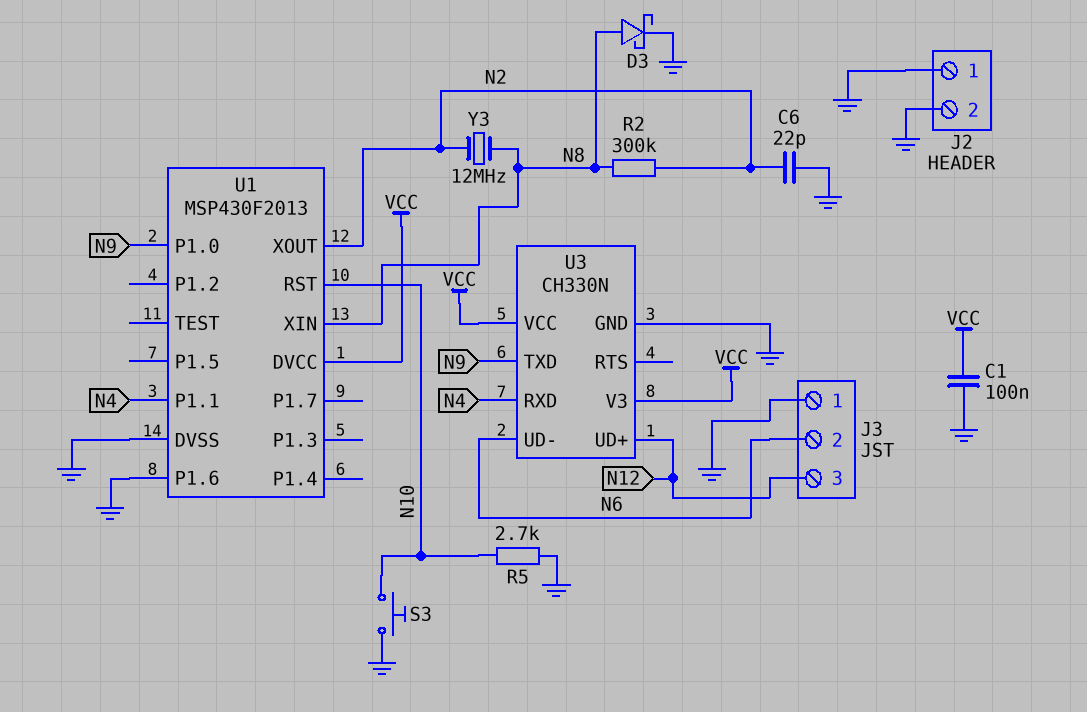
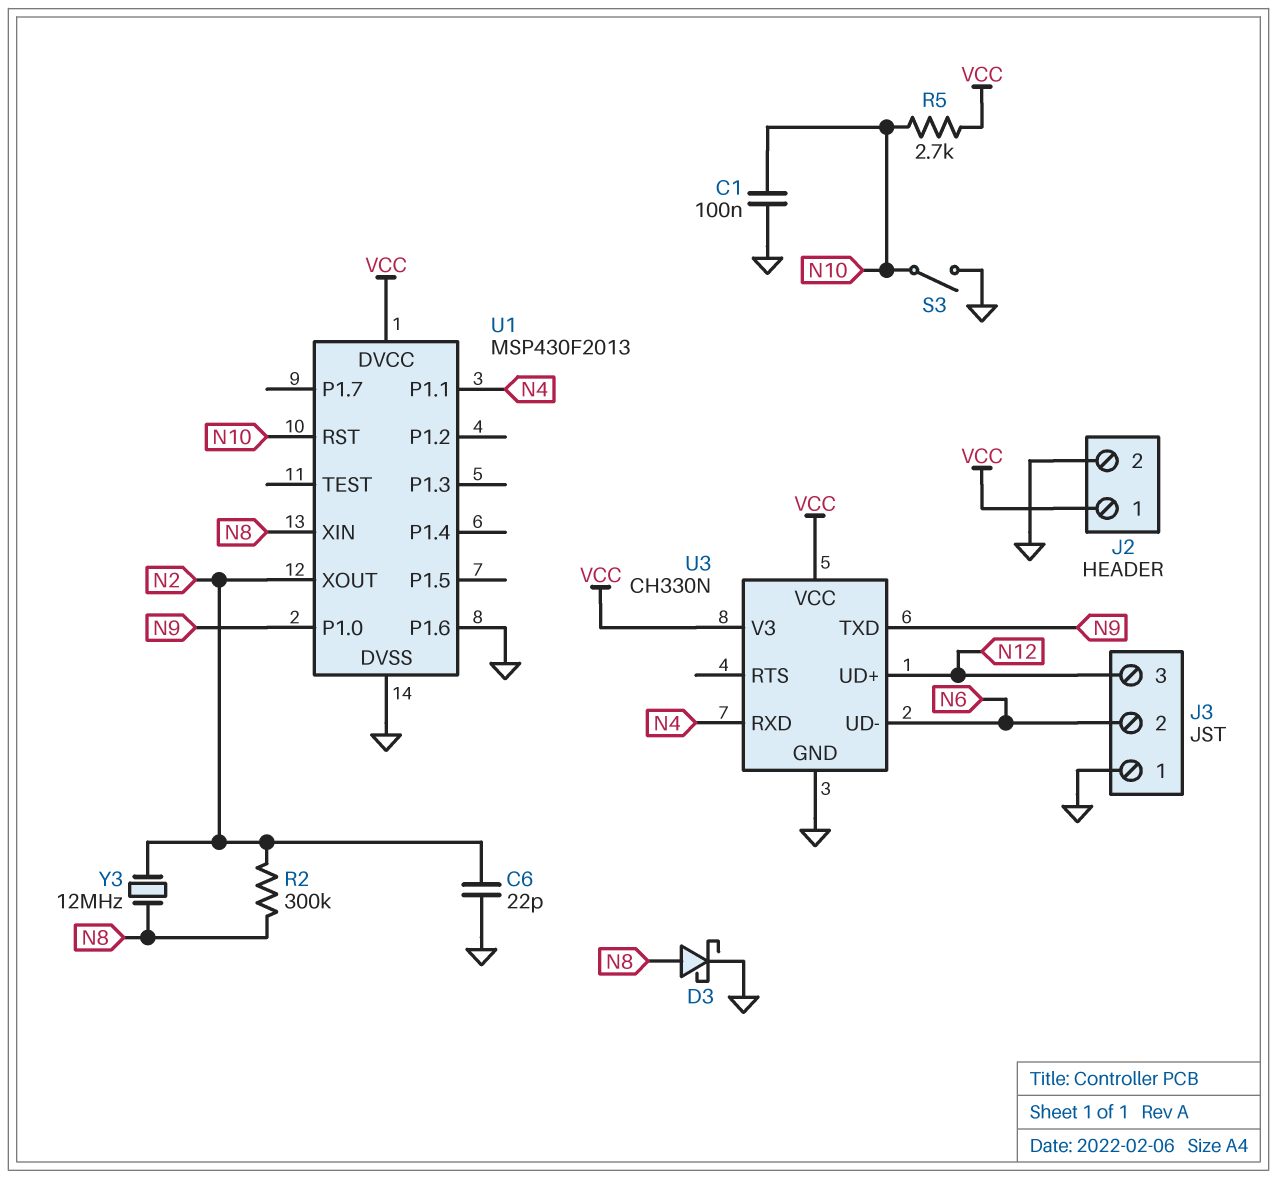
C1: 100nF (GND, VCC) -> 100nF (GND, N10)
J2 pin 1: GND -> VCC
R5: 2.7k (GND, N10) -> 2.7k (N10, VCC)
S3: button (GND, N10) -> switch (GND, N10)

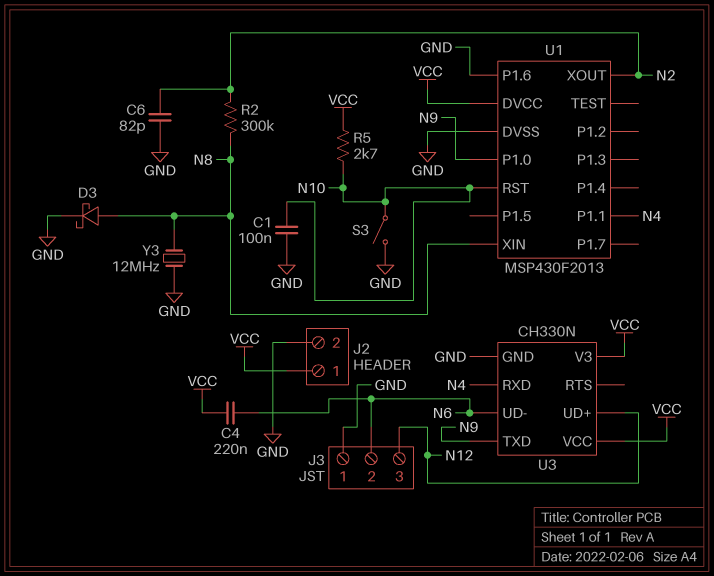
C4: none -> 220nF (N6, VCC)
C6: 22pF (GND, N2) -> 82pF (GND, N2)
Y3: 12MHz (N2, N8) -> 12MHz (GND, N8)

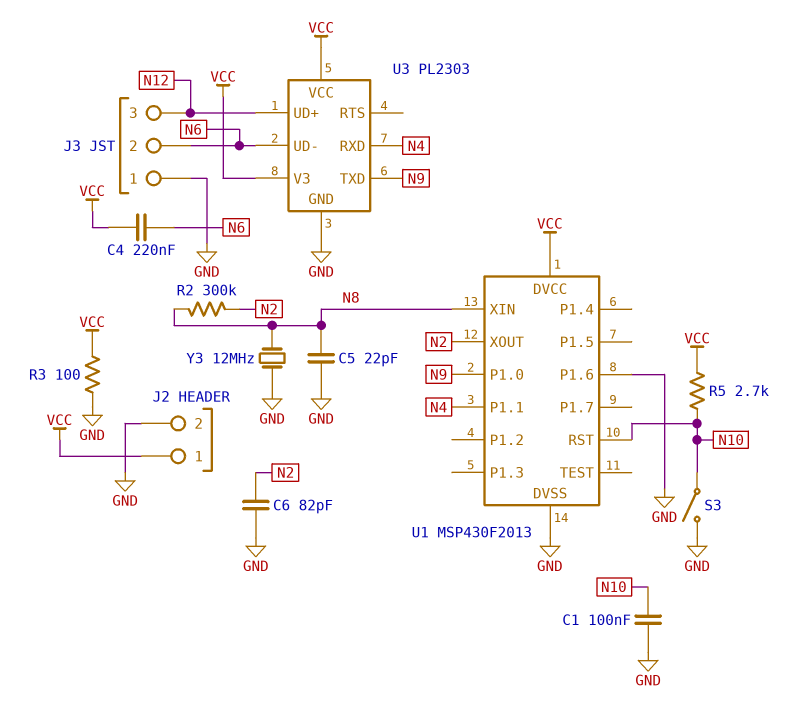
C5: none -> 22pF (GND, N8)
D3: schottky (A N8, K GND) -> none
R3: none -> 100 (GND, VCC)
U3: CH330N -> PL2303

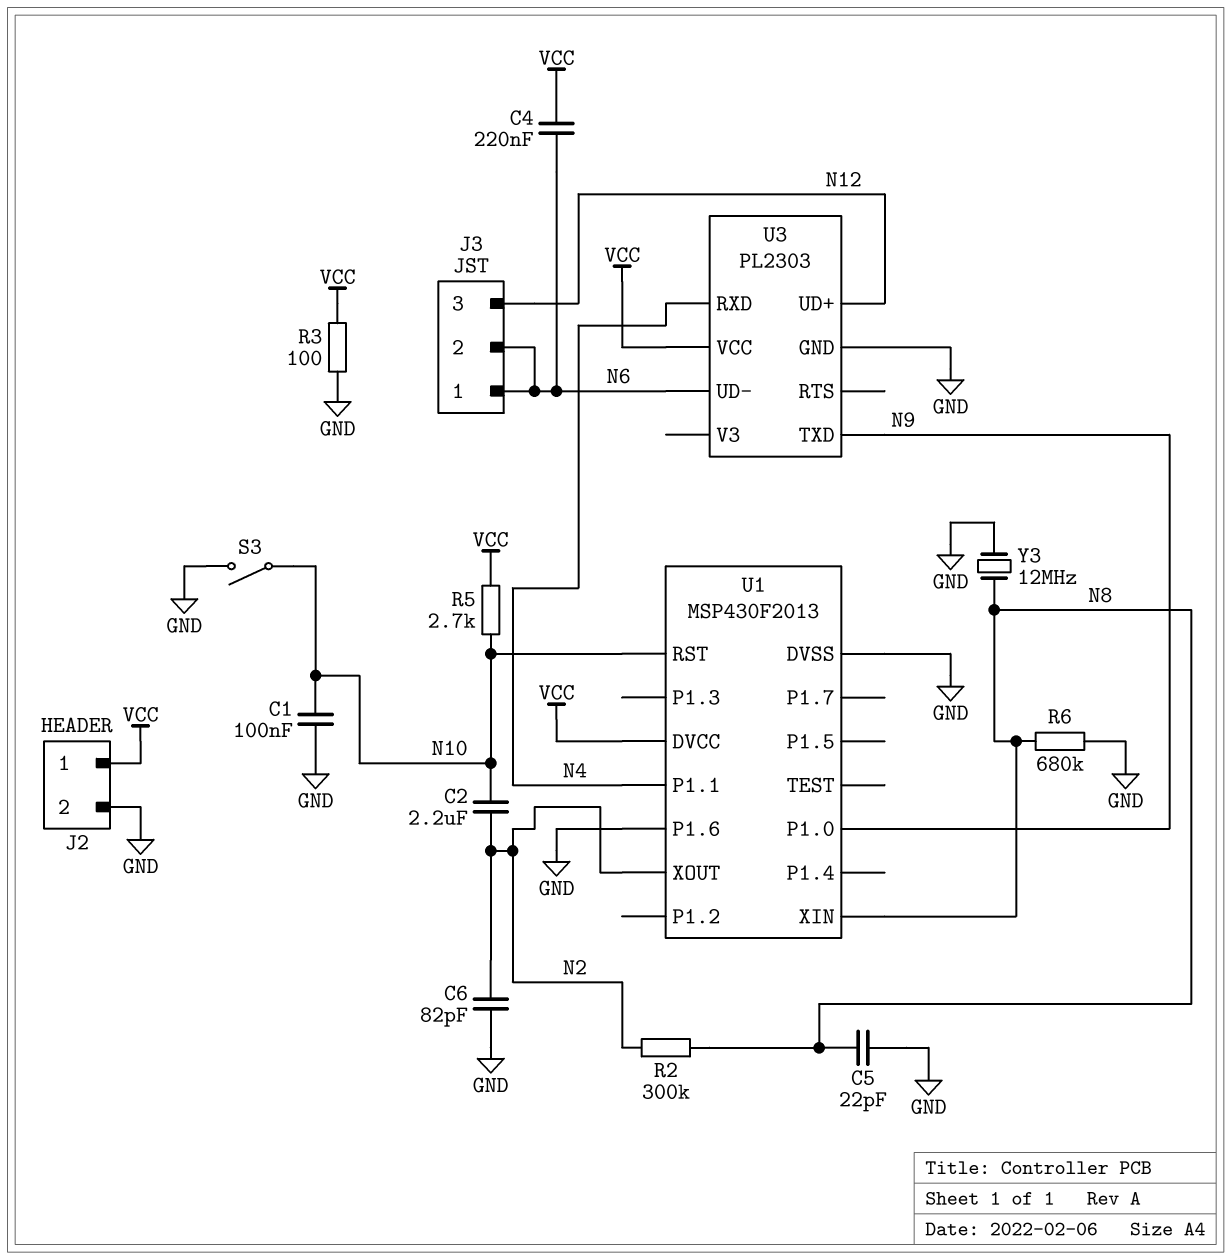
C2: none -> 2.2uF (N2, N10)
J3 pin 1: GND -> N6
R6: none -> 680k (GND, N8)
U3 pin V3: VCC -> none

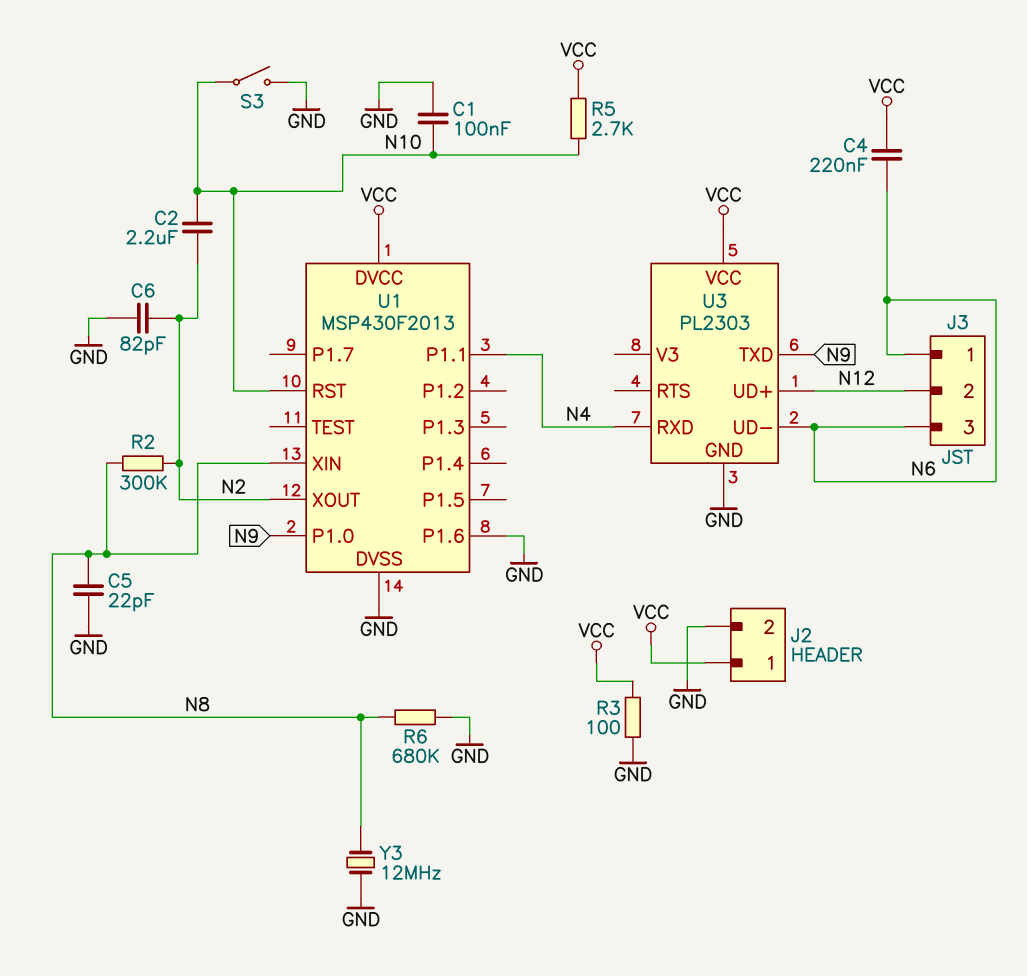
J3 pin 2: N6 -> N12
J3 pin 3: N12 -> N6

